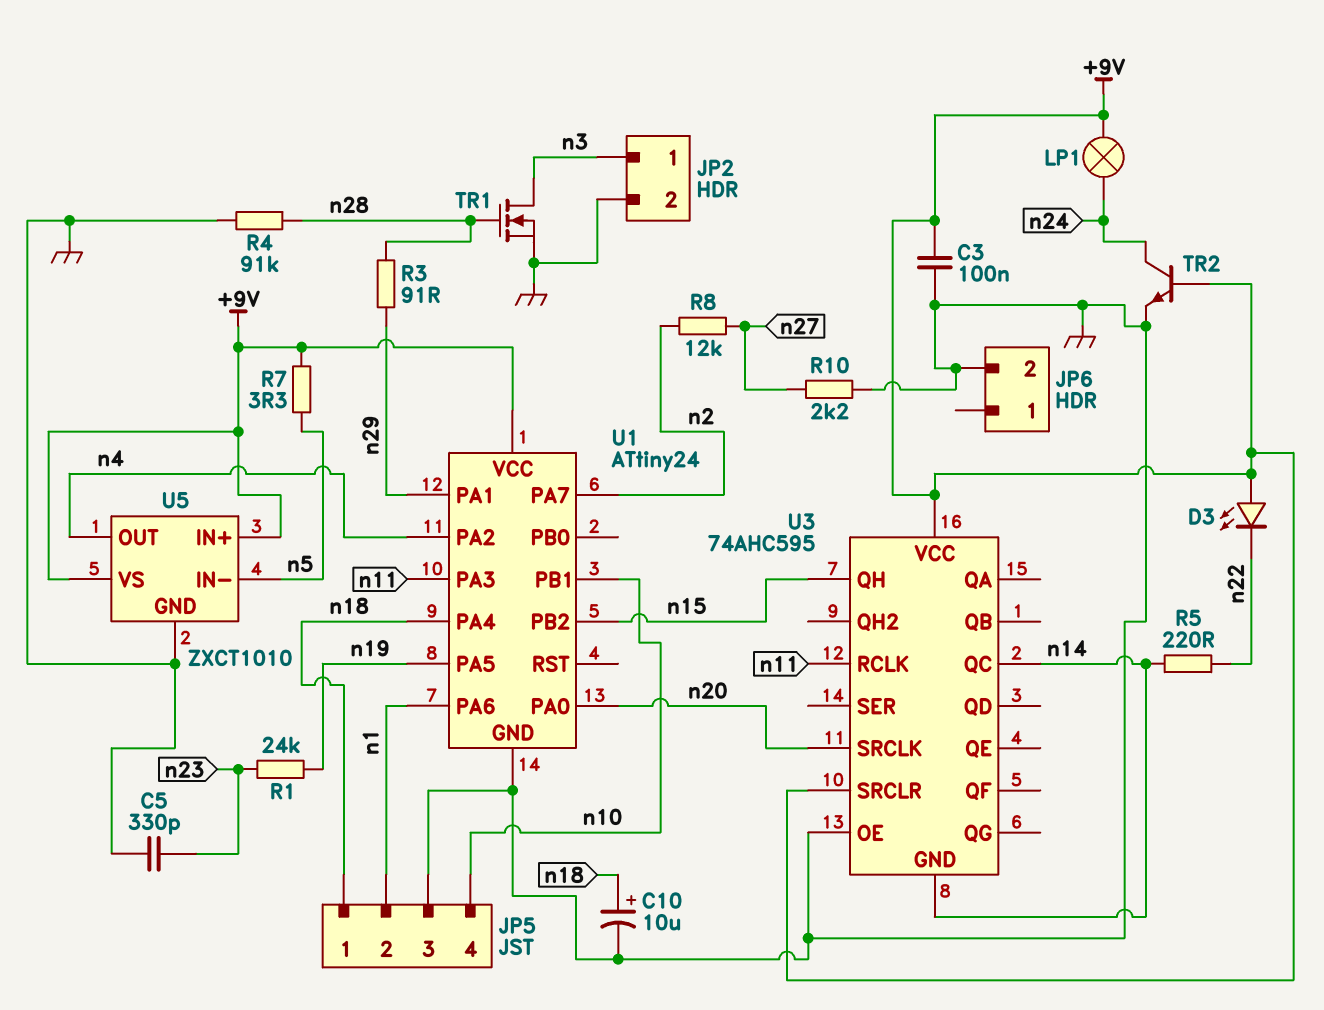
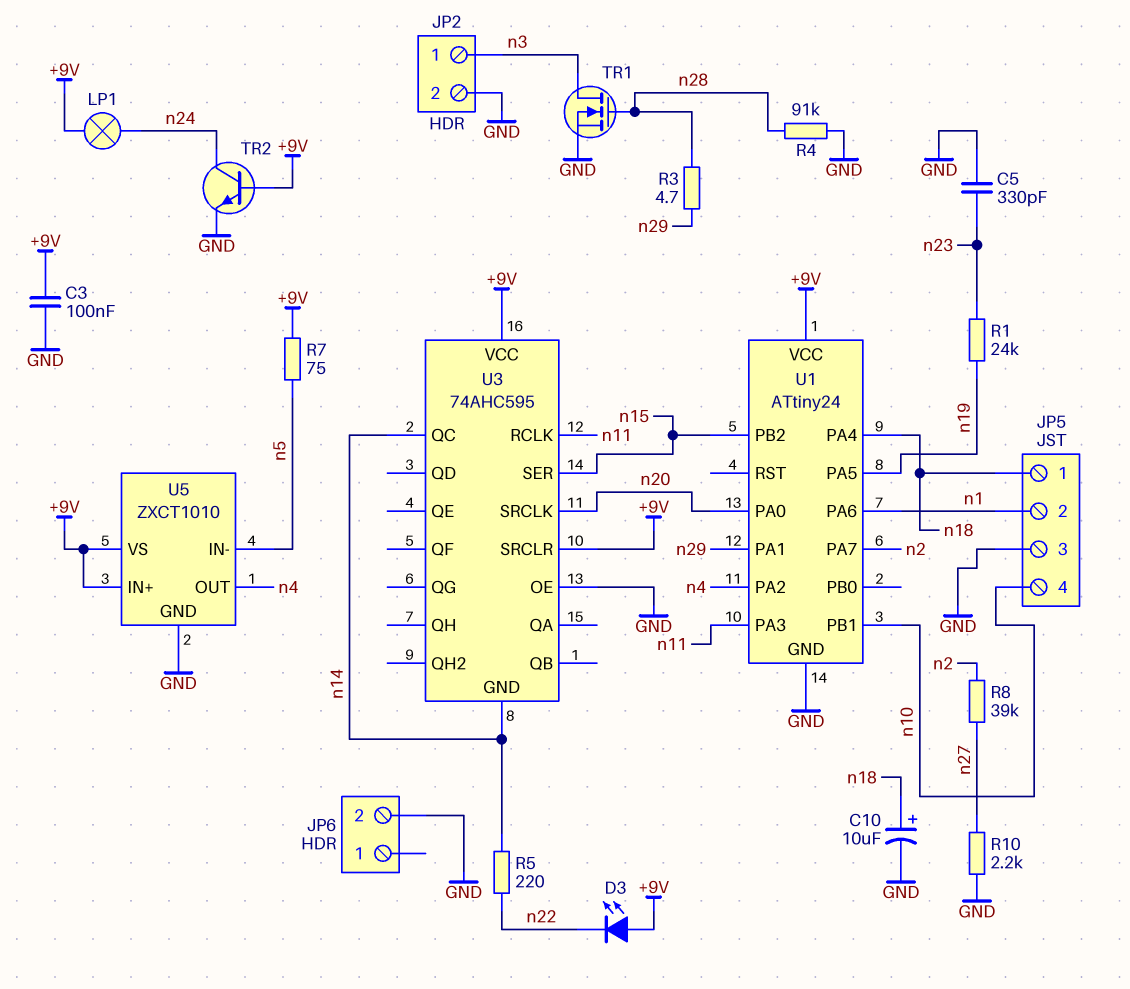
R3: 91 (n28, n29) -> 4.7 (n28, n29)
R7: 3.3 (+9V, n5) -> 75 (+9V, n5)
R8: 12k (n2, n27) -> 39k (n2, n27)
U3 pin QH: n15 -> none
U3 pin SER: none -> n15

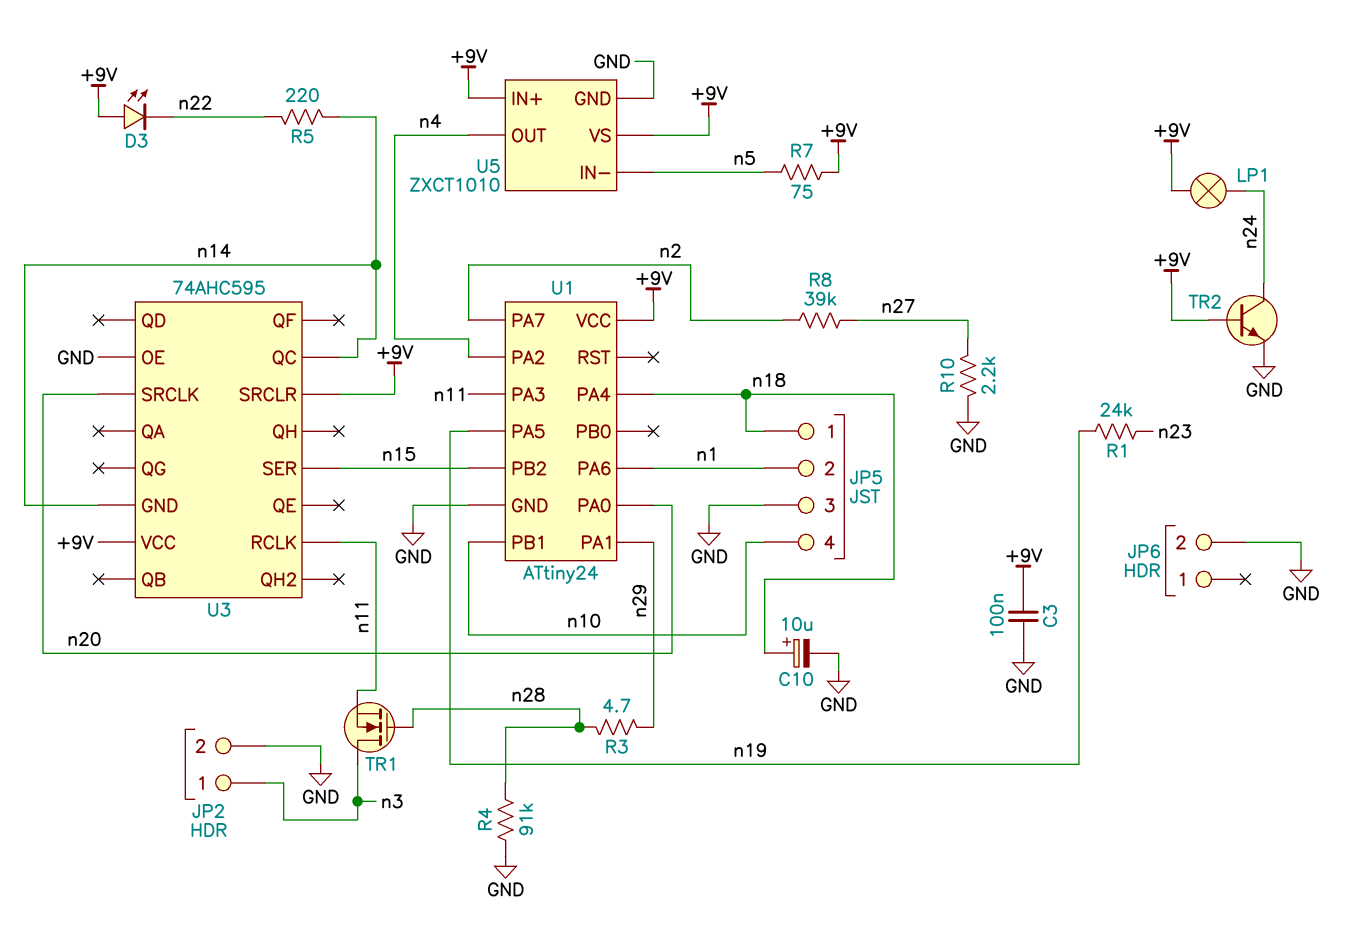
C5: 330pF (GND, n23) -> none
TR1: NMOS (G n28, D n3, S GND) -> NMOS (G n28, D n3, S n11)

